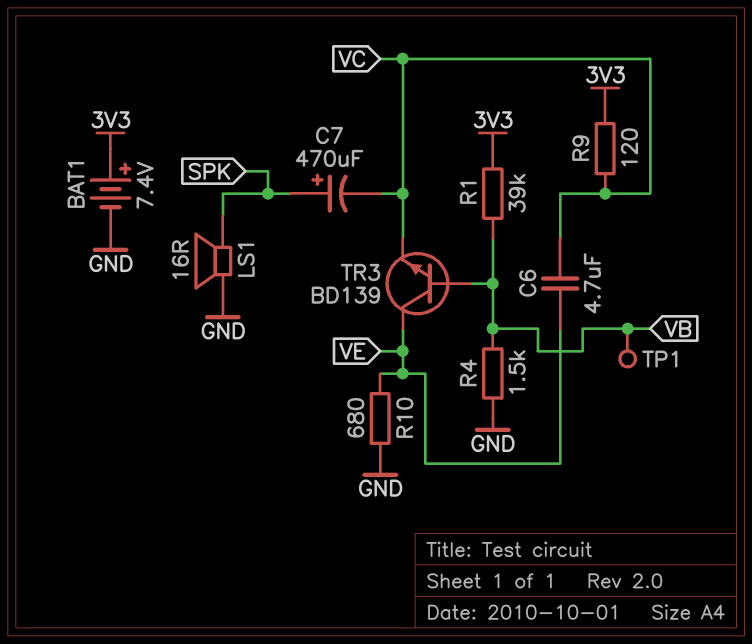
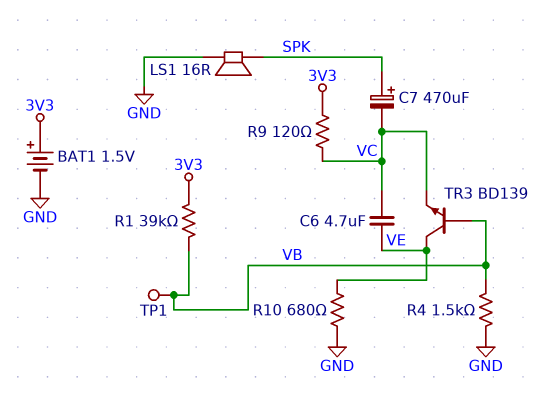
BAT1: 7.4V (plus 3V3, minus GND) -> 1.5V (plus 3V3, minus GND)

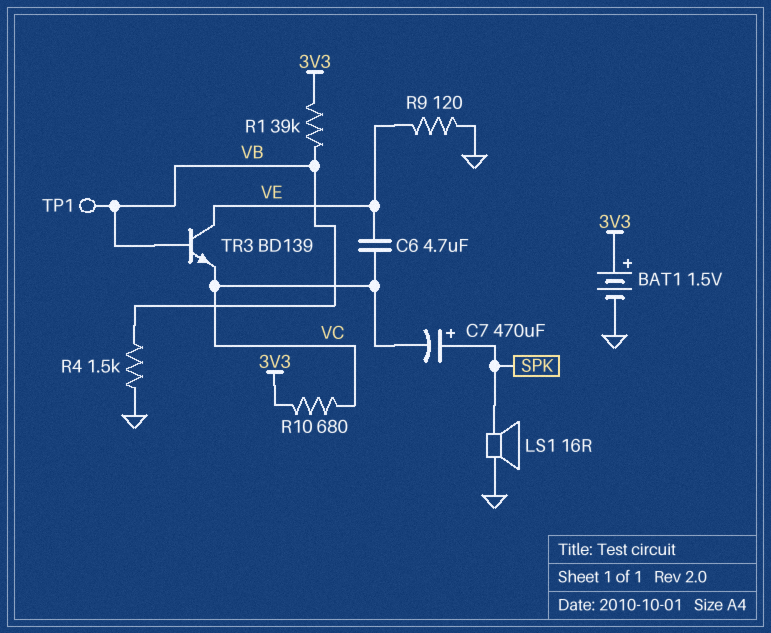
R9: 120 (3V3, VC) -> 120 (GND, VE)
R10: 680 (GND, VE) -> 680 (3V3, VC)

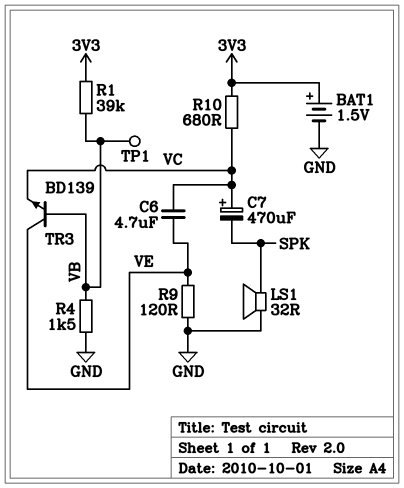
C7: 470uF (plus SPK, minus VC) -> 470uF (plus VC, minus SPK)
LS1: speaker 16R (GND, SPK) -> speaker 32R (GND, SPK)

